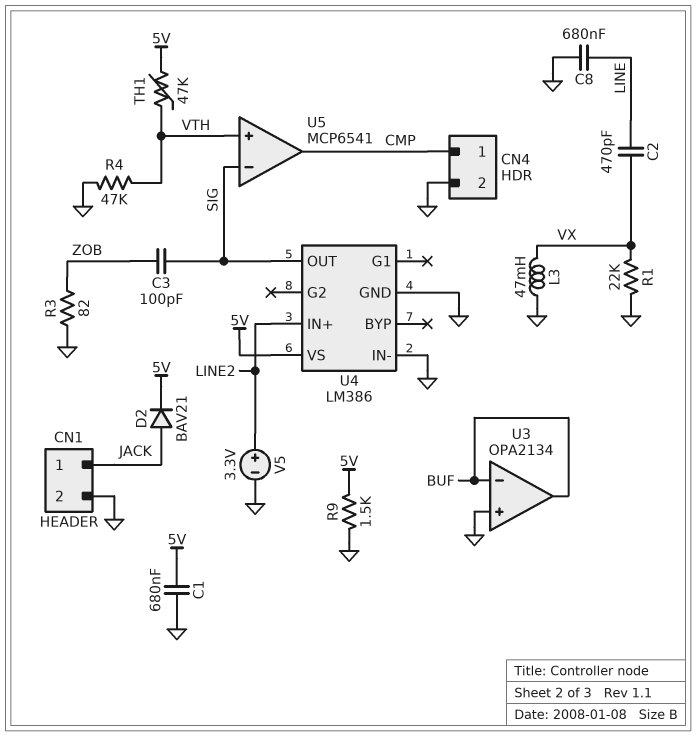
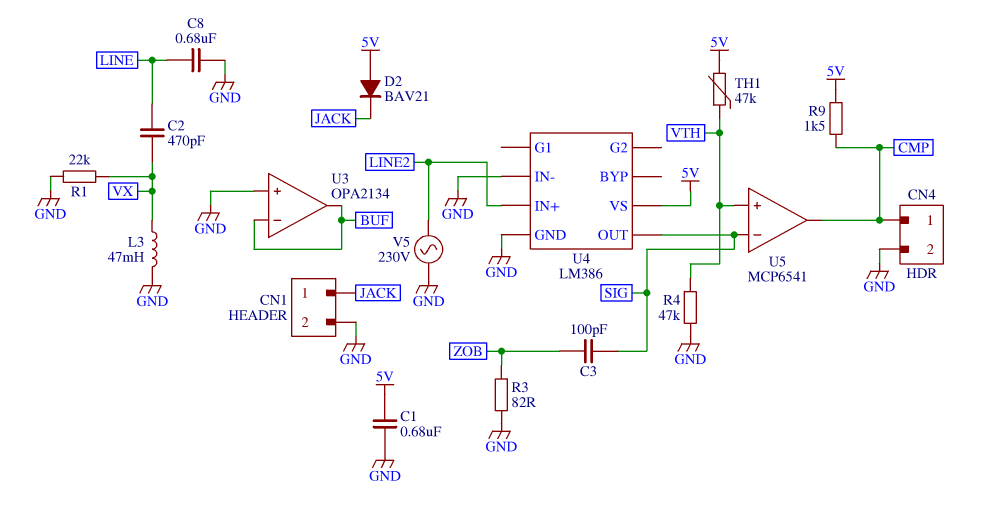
D2: diode BAV21 (A JACK, K 5V) -> diode BAV21 (A 5V, K JACK)
R9: 1.5k (5V, GND) -> 1.5k (5V, CMP)
V5: 3.3V (plus LINE2, minus GND) -> AC 230V (GND, LINE2)

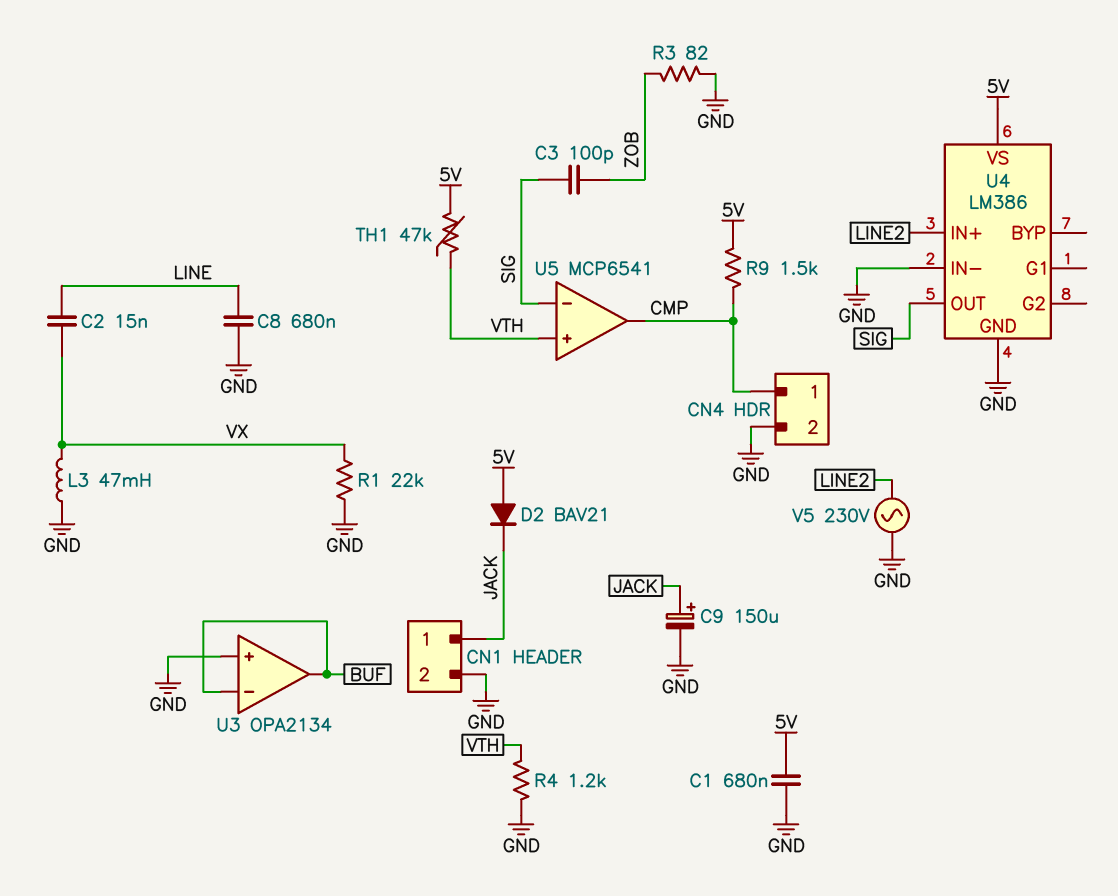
C2: 470pF (LINE, VX) -> 15nF (LINE, VX)
C9: none -> 150uF (plus JACK, minus GND)
R4: 47k (GND, VTH) -> 1.2k (GND, VTH)

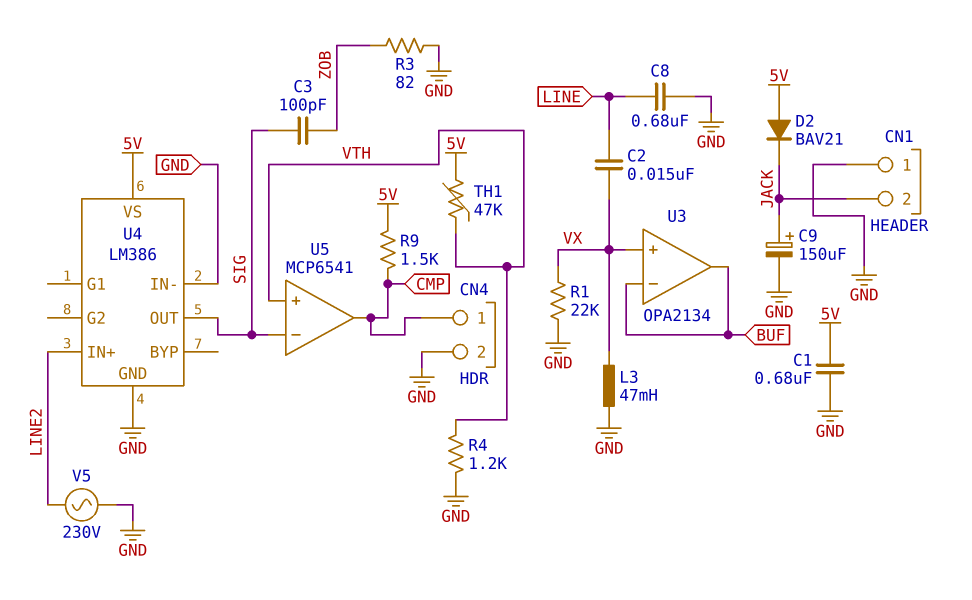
CN1 pin 1: JACK -> GND
CN1 pin 2: GND -> JACK
U3 pin in+: GND -> VX

